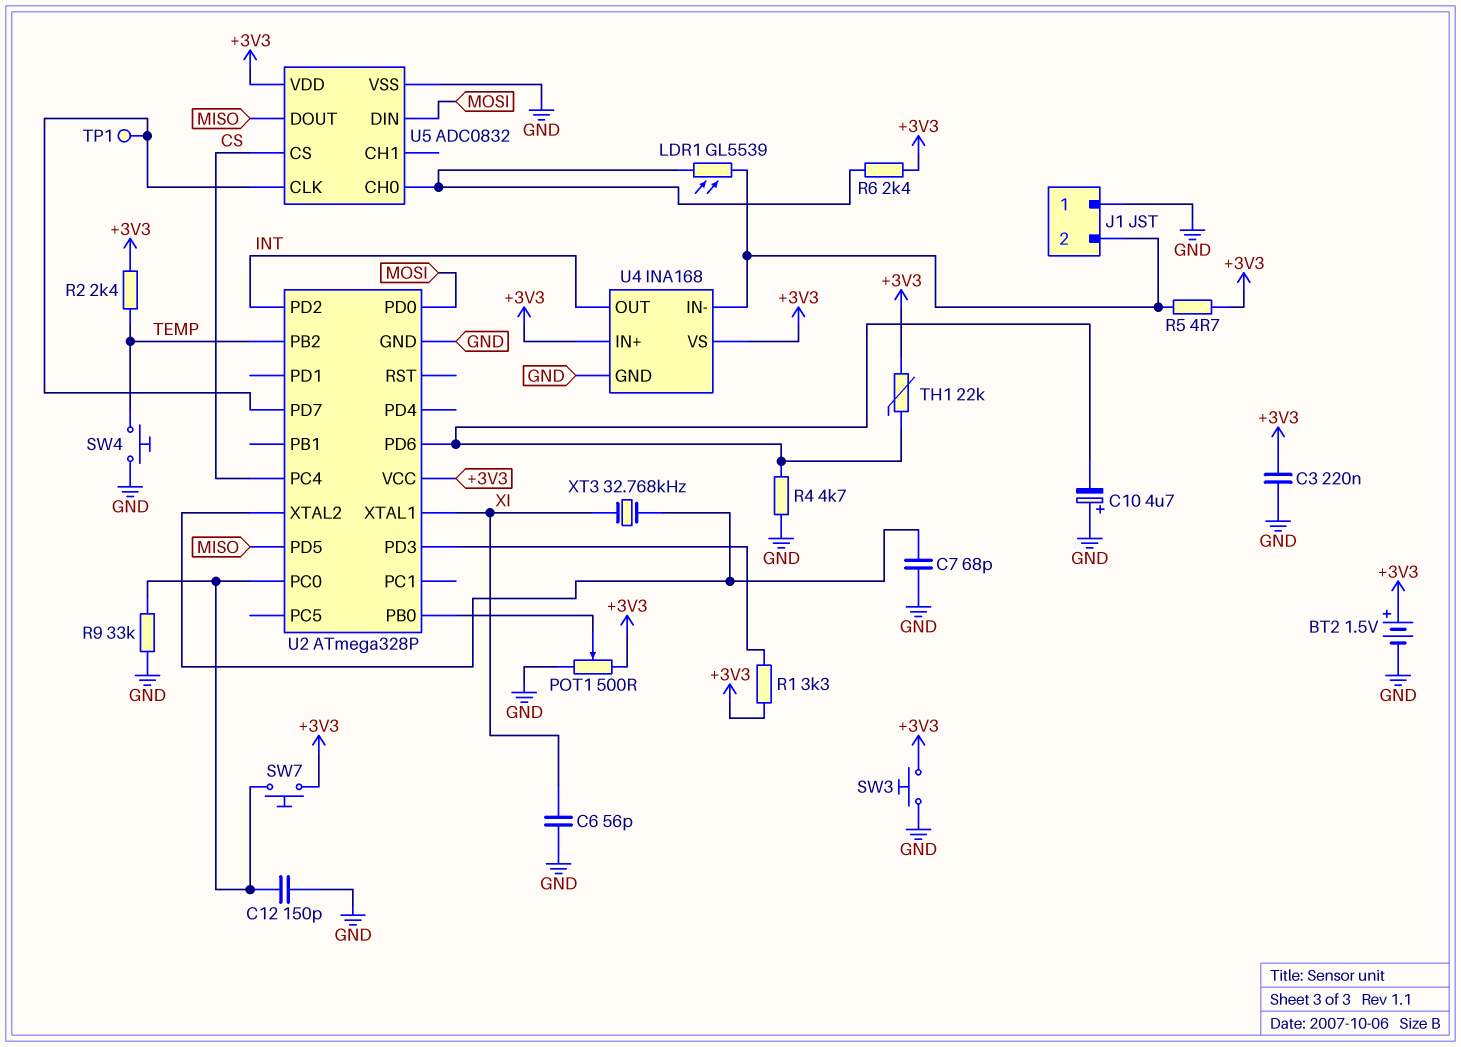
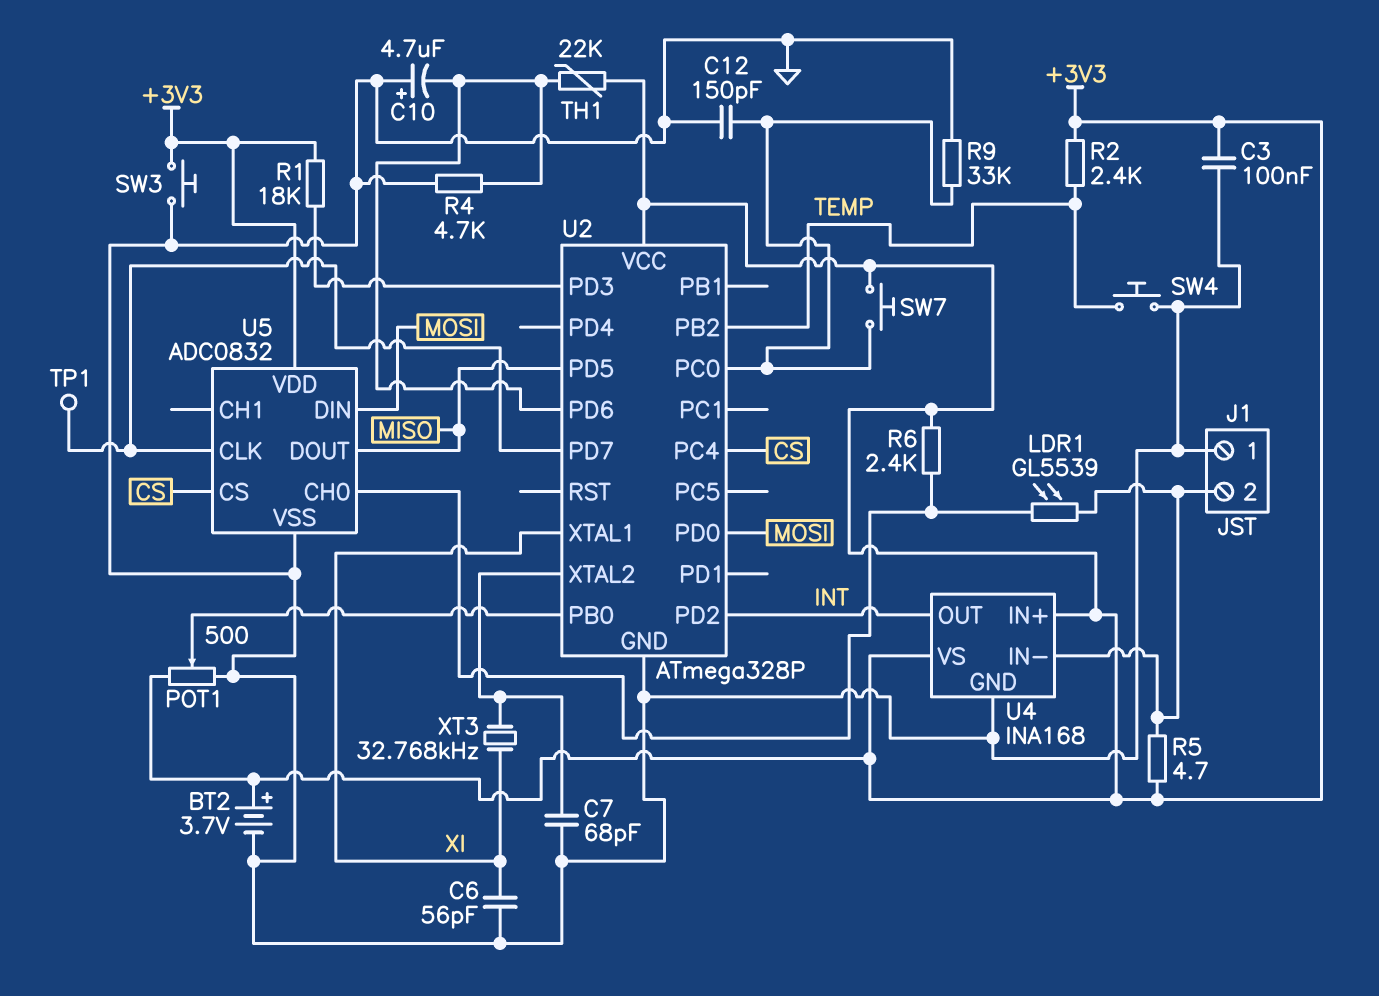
BT2: 1.5V (plus +3V3, minus GND) -> 3.7V (plus +3V3, minus GND)
C3: 220nF (+3V3, GND) -> 100nF (+3V3, GND)
R1: 3.3k (+3V3, U2/PD3) -> 18k (+3V3, U2/PD3)

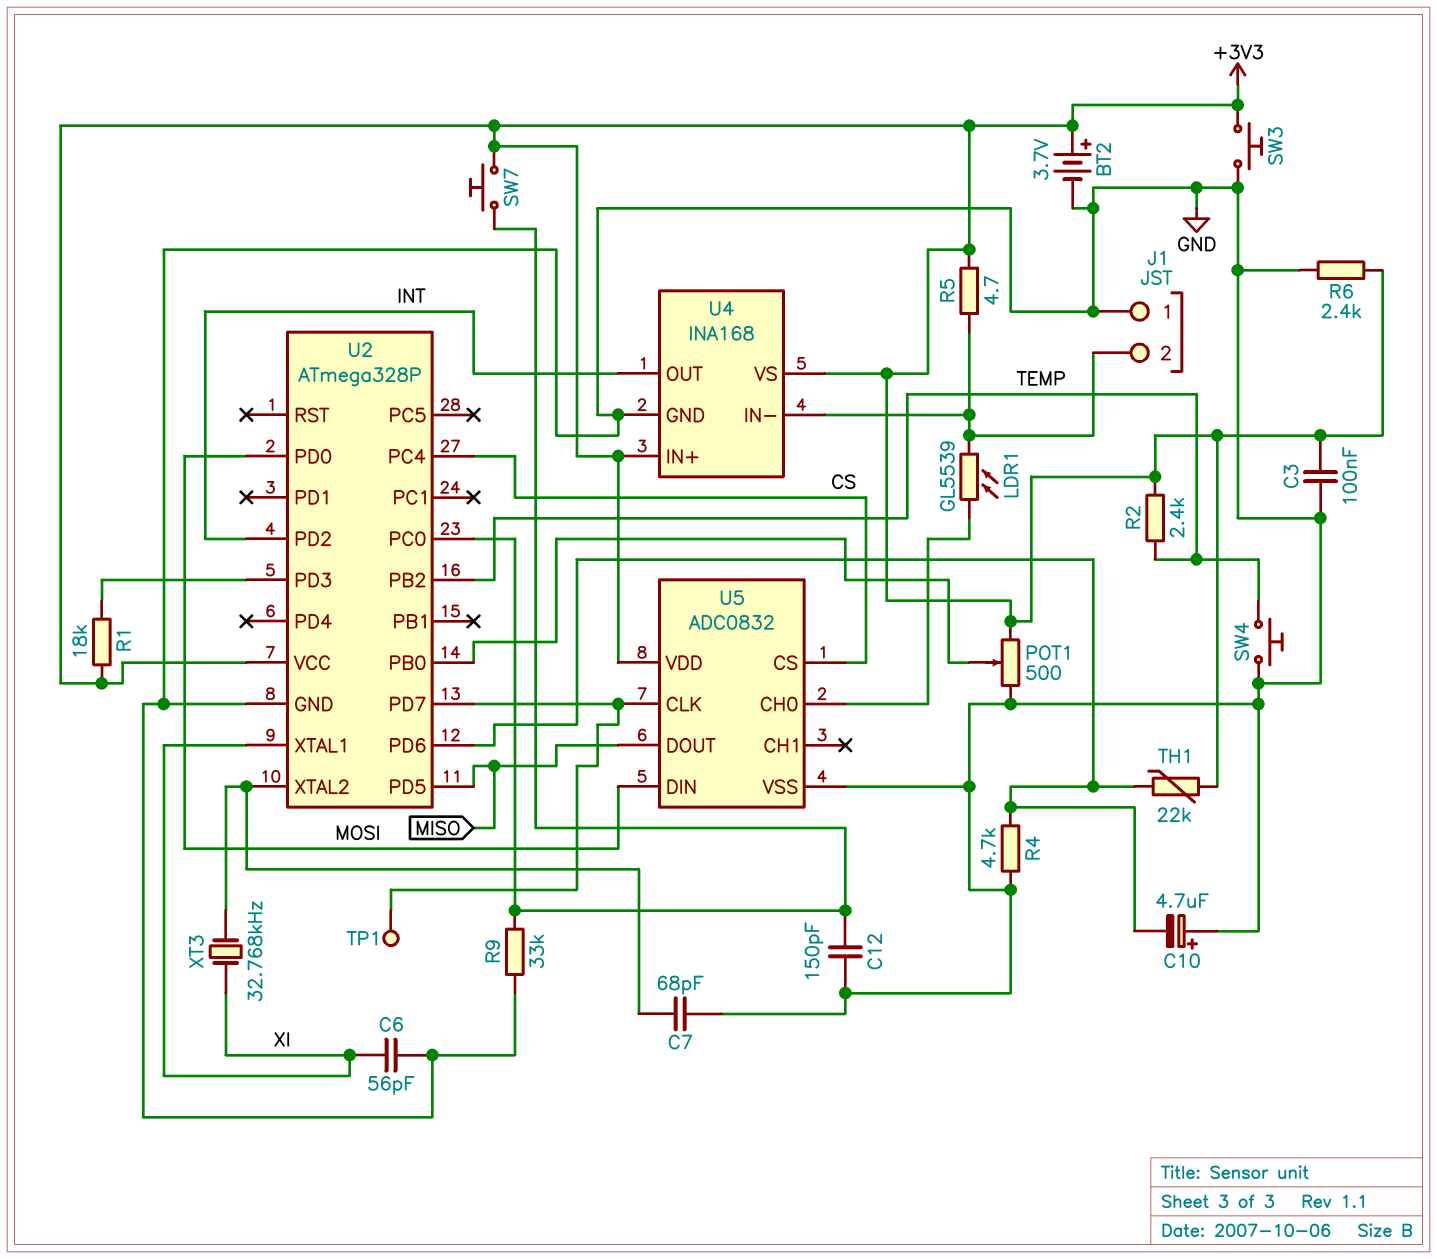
R6: 2.4k (+3V3, U5/CH0) -> 2.4k (+3V3, GND)

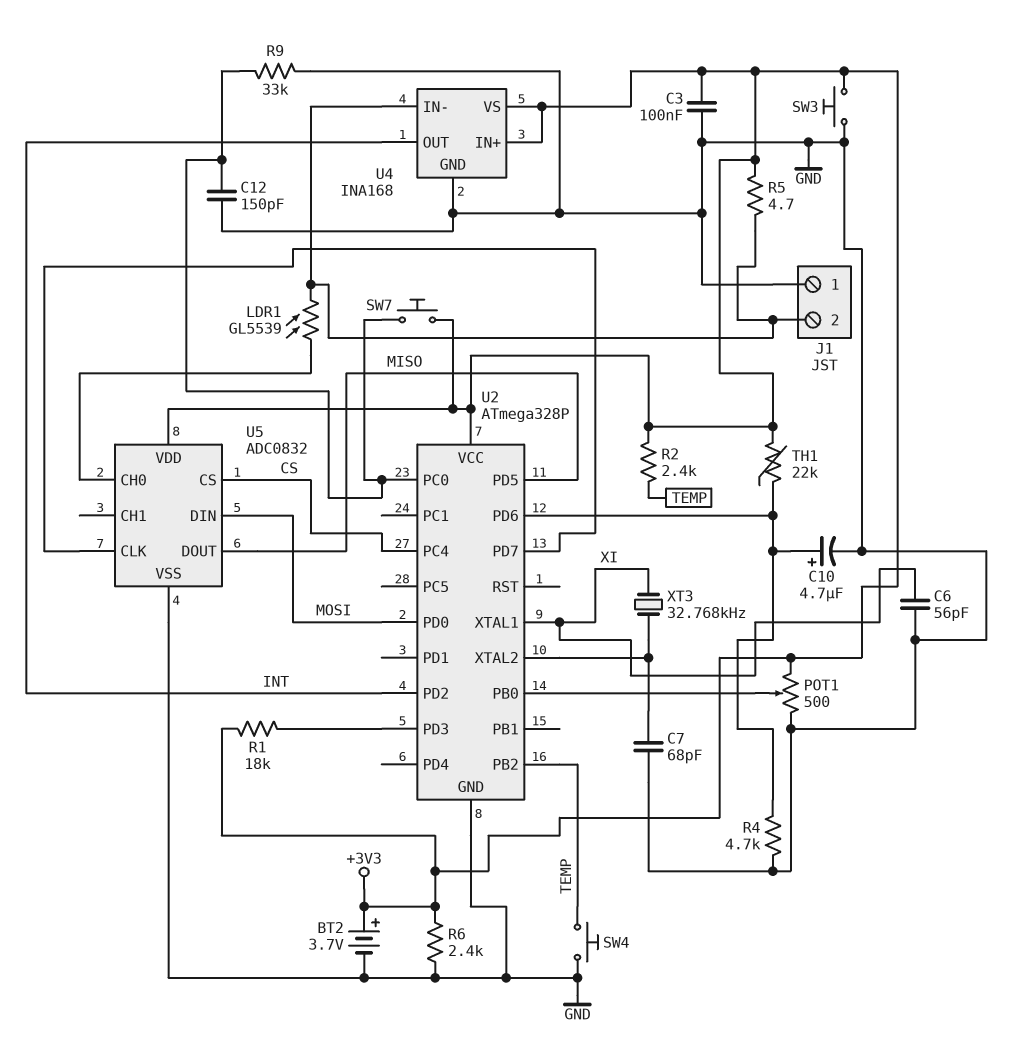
C10: 4.7uF (plus GND, minus U2/PD6) -> 4.7uF (plus U2/PD6, minus GND)
TP1: test point (U2/PD7) -> none

